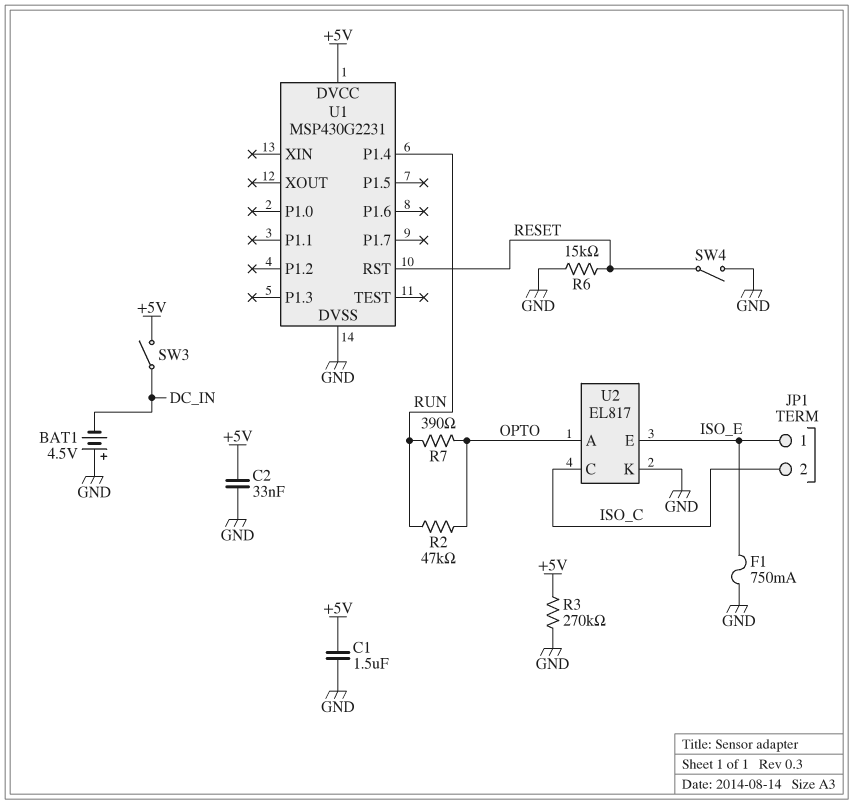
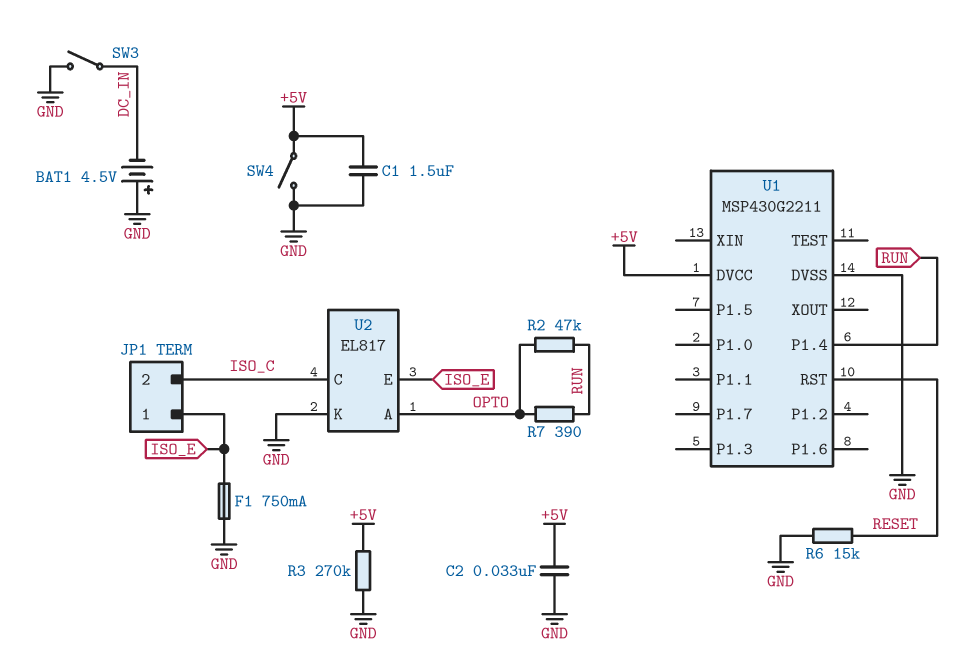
SW3: switch (+5V, DC_IN) -> switch (DC_IN, GND)
SW4: switch (GND, RESET) -> switch (+5V, GND)
U1: MSP430G2231 -> MSP430G2211

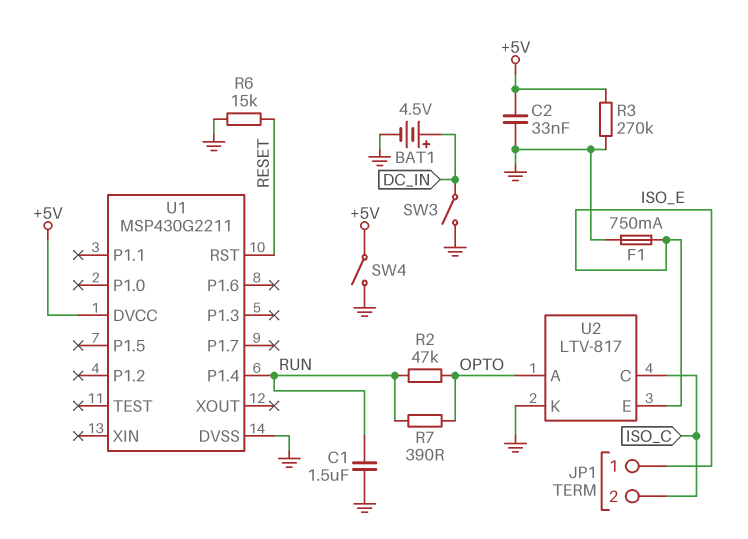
BAT1: 4.5V (plus GND, minus DC_IN) -> 4.5V (plus DC_IN, minus GND)
C1: 1.5uF (+5V, GND) -> 1.5uF (GND, RUN)
U2: EL817 -> LTV-817

